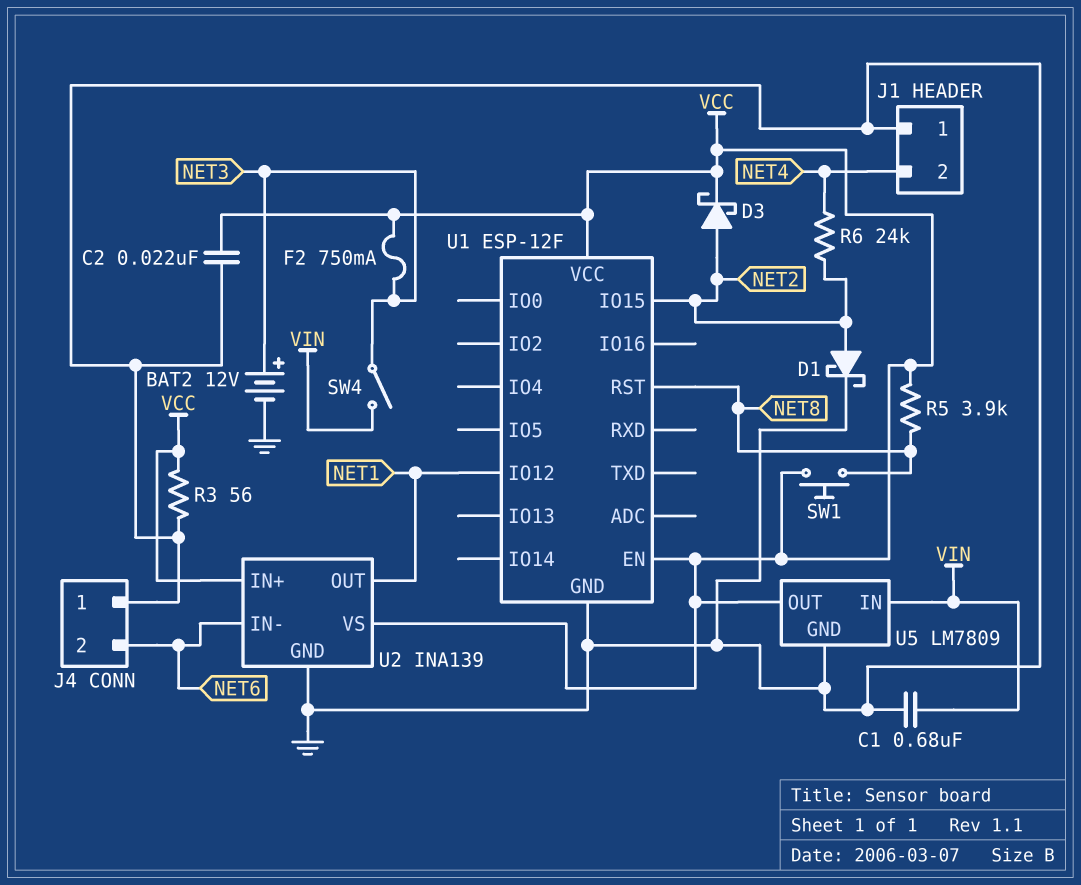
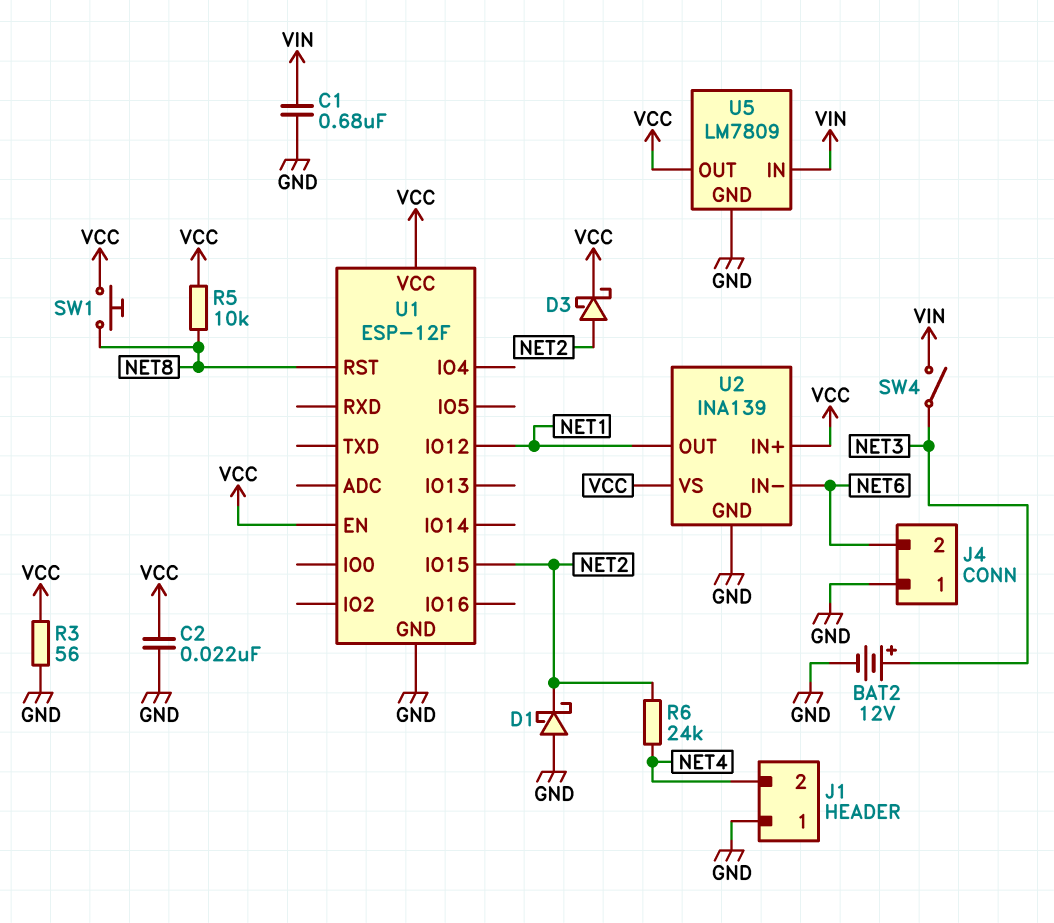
D1: schottky (A NET2, K GND) -> schottky (A GND, K NET2)
F2: 750mA (NET3, VCC) -> none
R5: 3.9k (NET8, VCC) -> 10k (NET8, VCC)

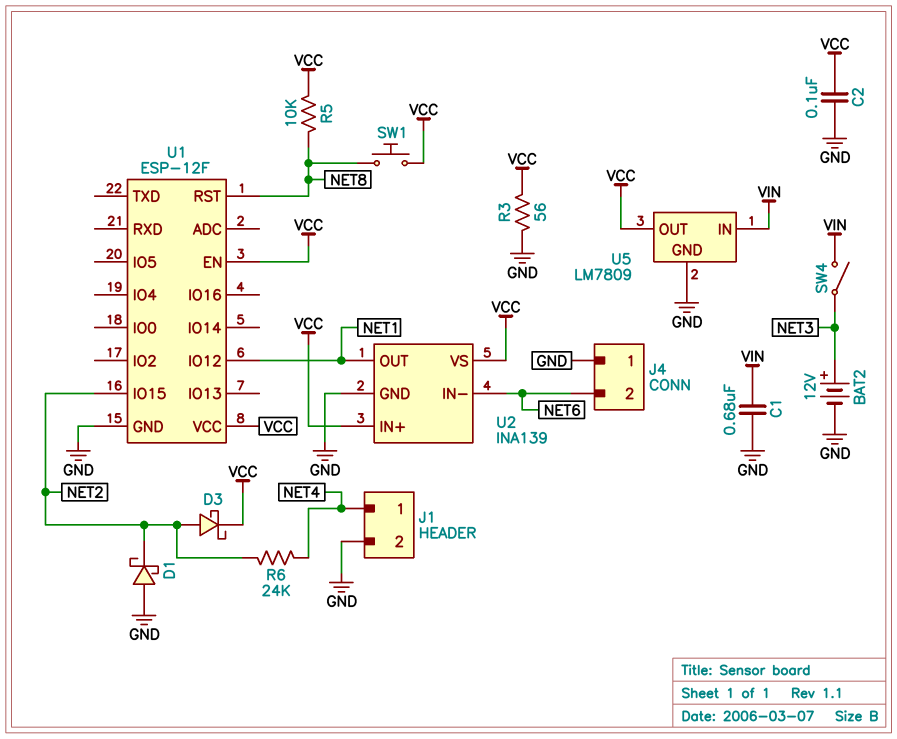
C2: 22nF (GND, VCC) -> 100nF (GND, VCC)
J1 pin 1: GND -> NET4
J1 pin 2: NET4 -> GND

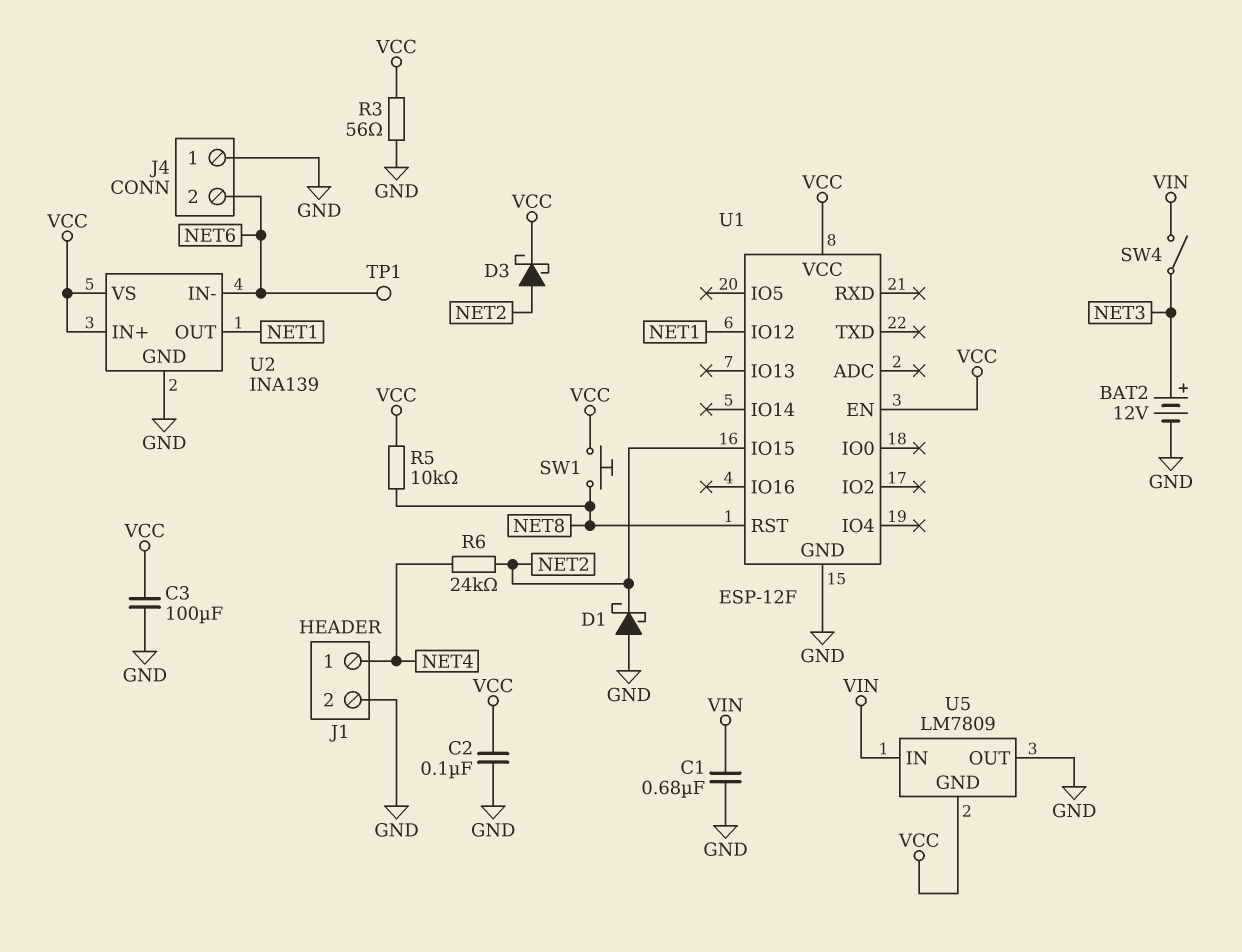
C3: none -> 100uF (GND, VCC)
TP1: none -> test point (NET6)
U5 pin GND: GND -> VCC
U5 pin OUT: VCC -> GND

